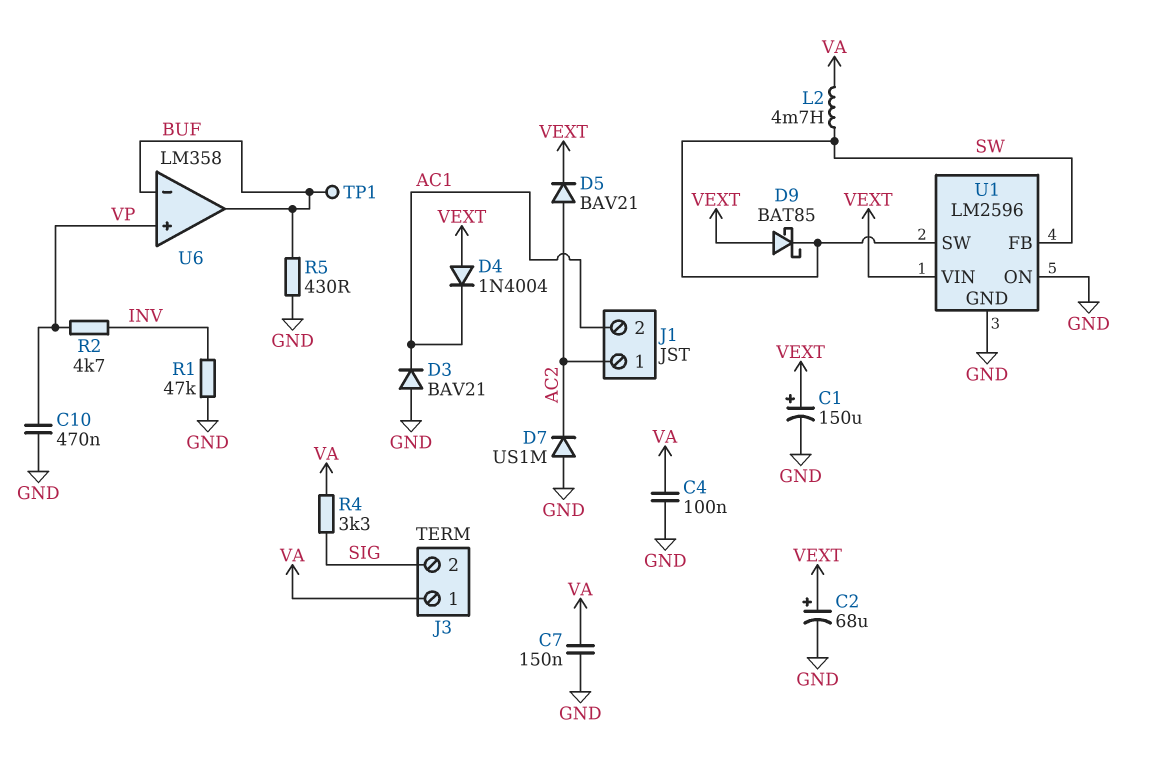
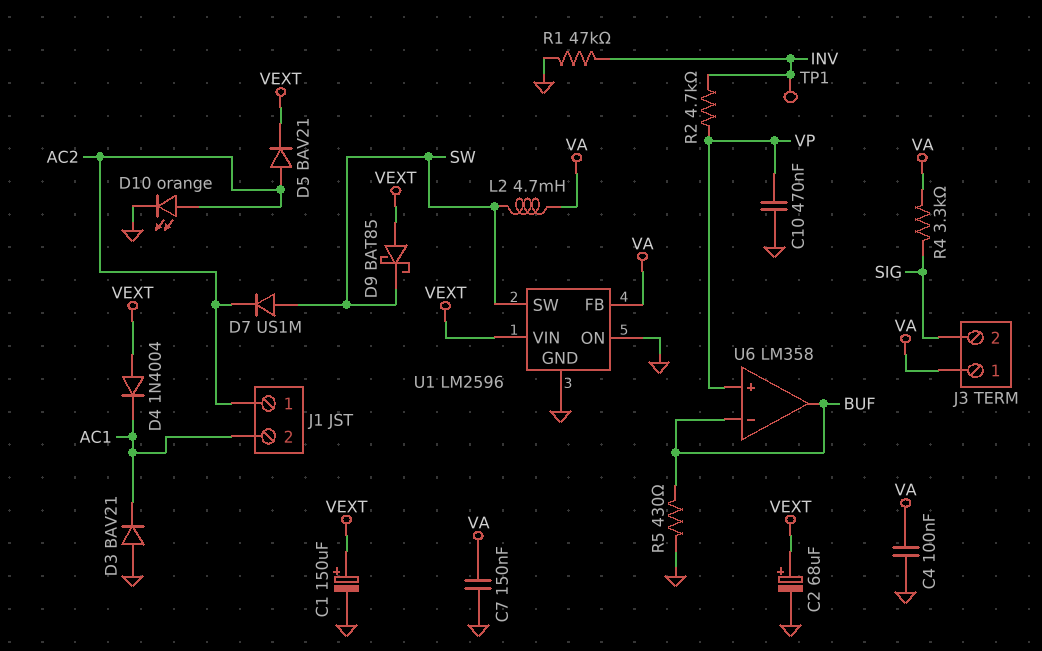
D7: diode US1M (A GND, K AC2) -> diode US1M (A SW, K AC2)
D10: none -> LED orange (A AC2, K GND)
TP1: test point (BUF) -> test point (INV)
U1 pin FB: SW -> VA

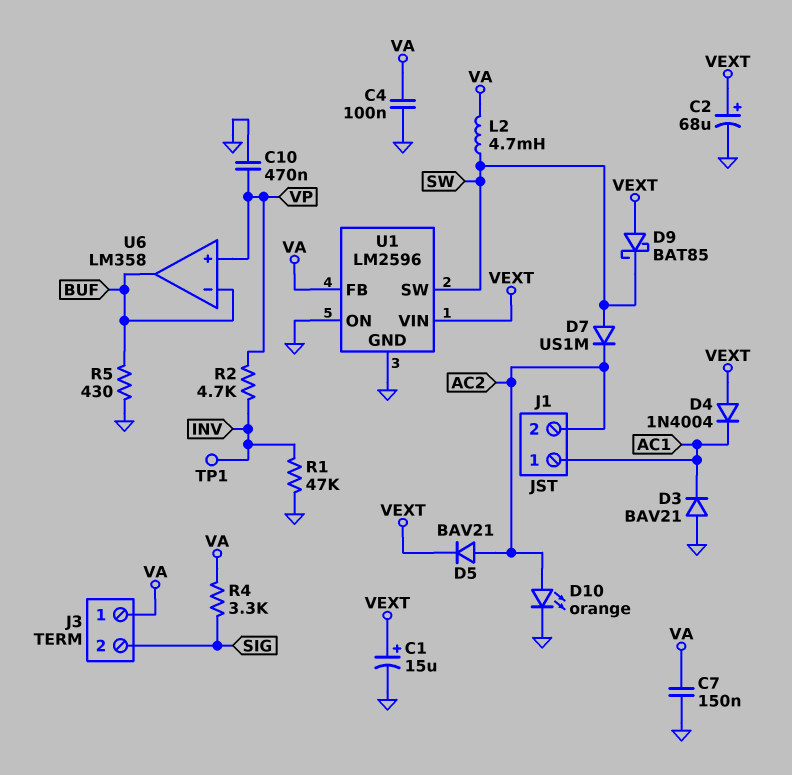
C1: 150uF (plus VEXT, minus GND) -> 15uF (plus VEXT, minus GND)
J1 pin 1: AC2 -> AC1
J1 pin 2: AC1 -> AC2

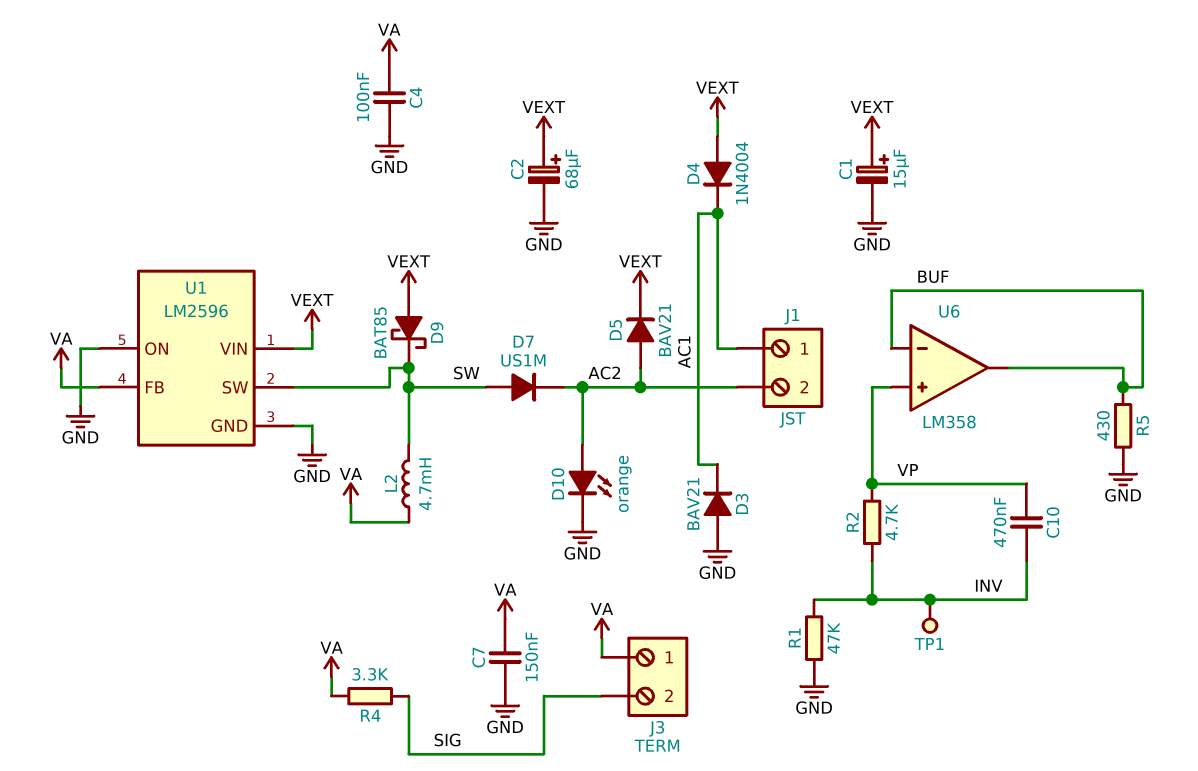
C10: 470nF (GND, VP) -> 470nF (INV, VP)

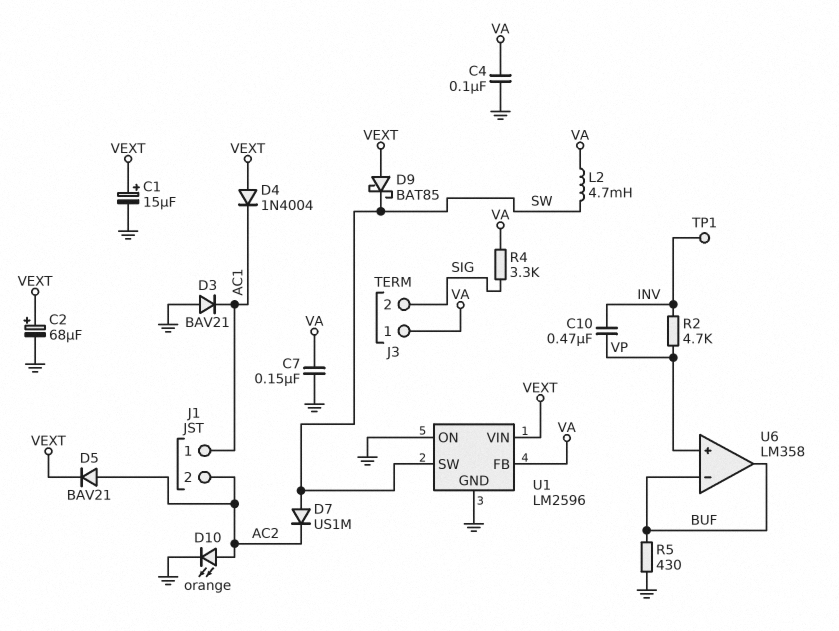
R1: 47k (GND, INV) -> none

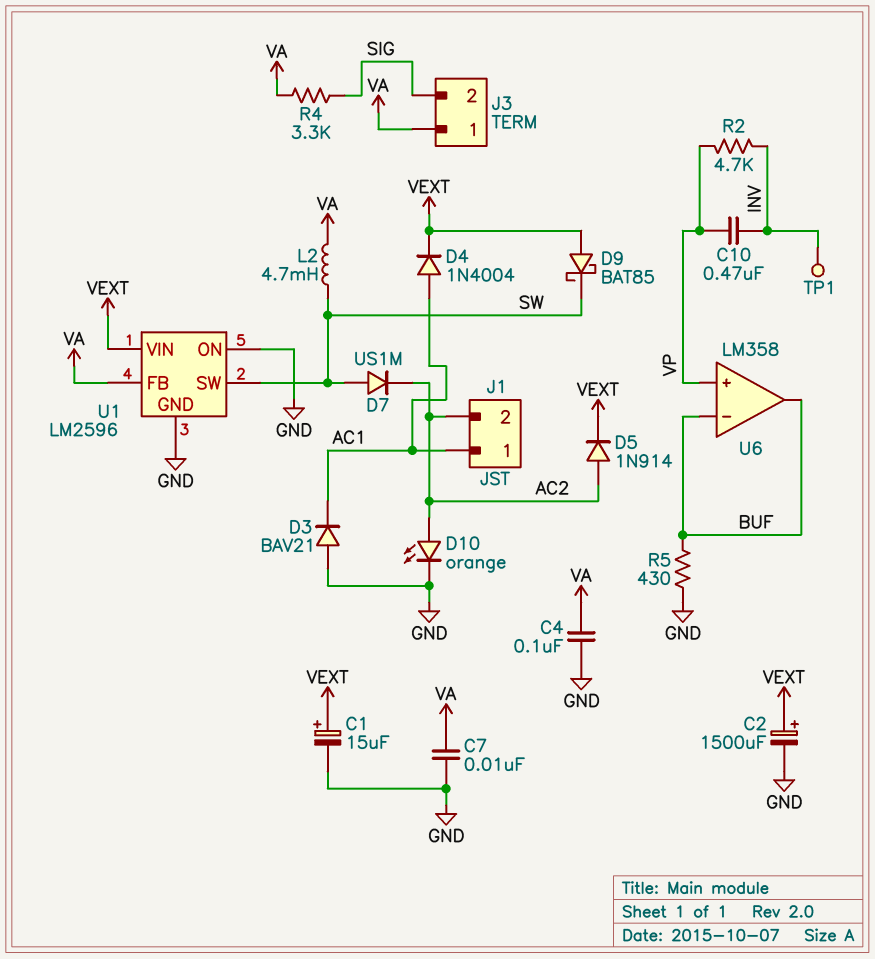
C2: 68uF (plus VEXT, minus GND) -> 1500uF (plus VEXT, minus GND)
C7: 150nF (GND, VA) -> 10nF (GND, VA)
D4: diode 1N4004 (A VEXT, K AC1) -> diode 1N4004 (A AC1, K VEXT)
D5: diode BAV21 (A AC2, K VEXT) -> diode 1N914 (A AC2, K VEXT)

